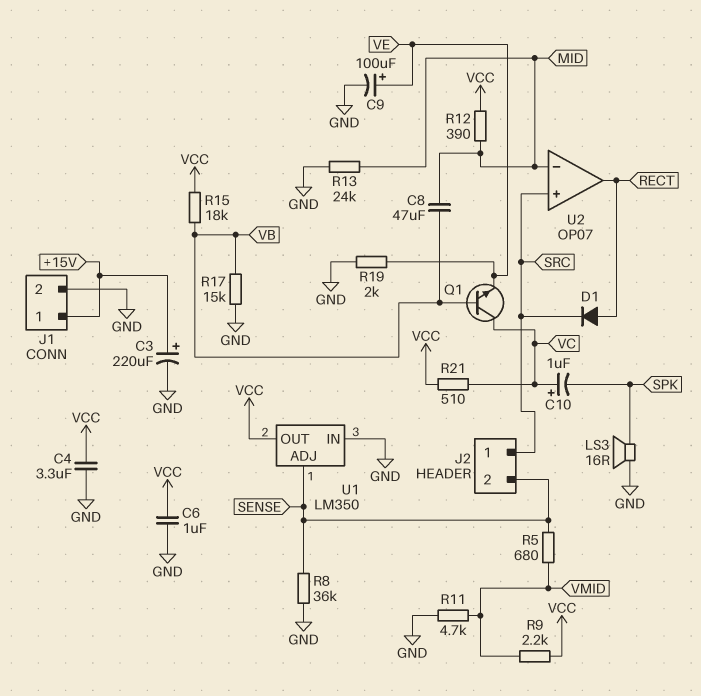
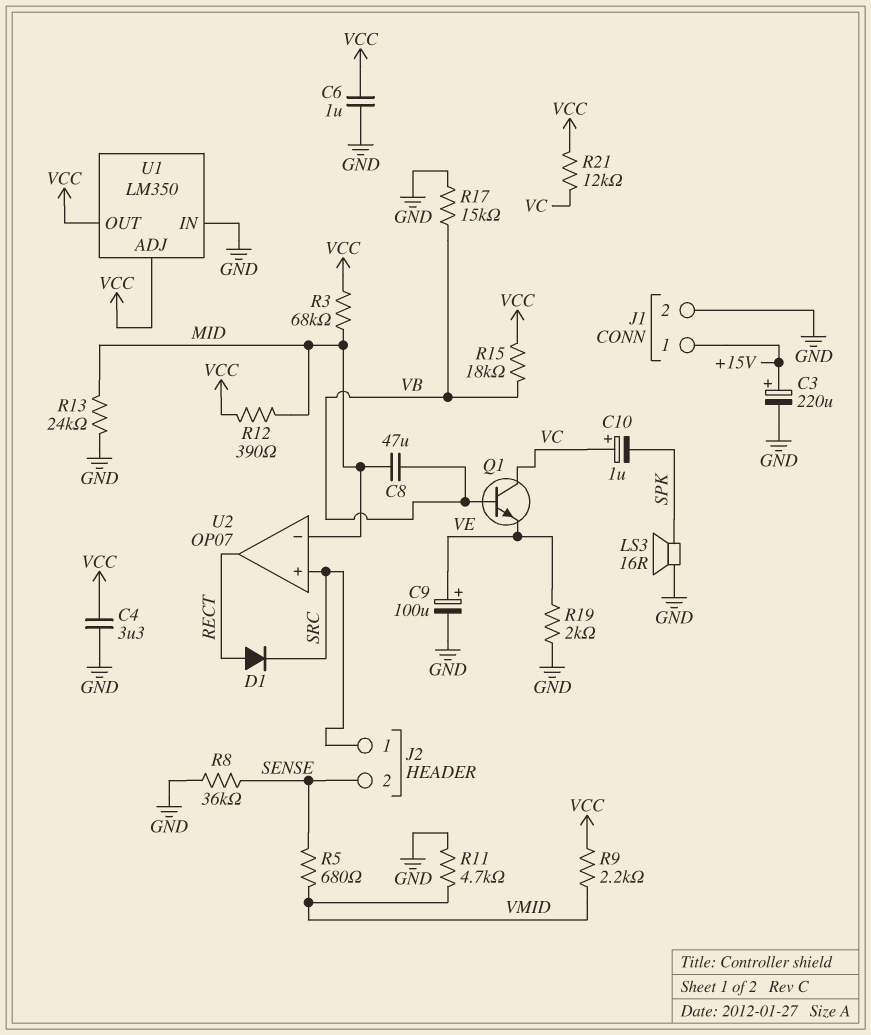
R3: none -> 68k (MID, VCC)
R21: 510 (VC, VCC) -> 12k (VC, VCC)
U1 pin ADJ: SENSE -> VCC

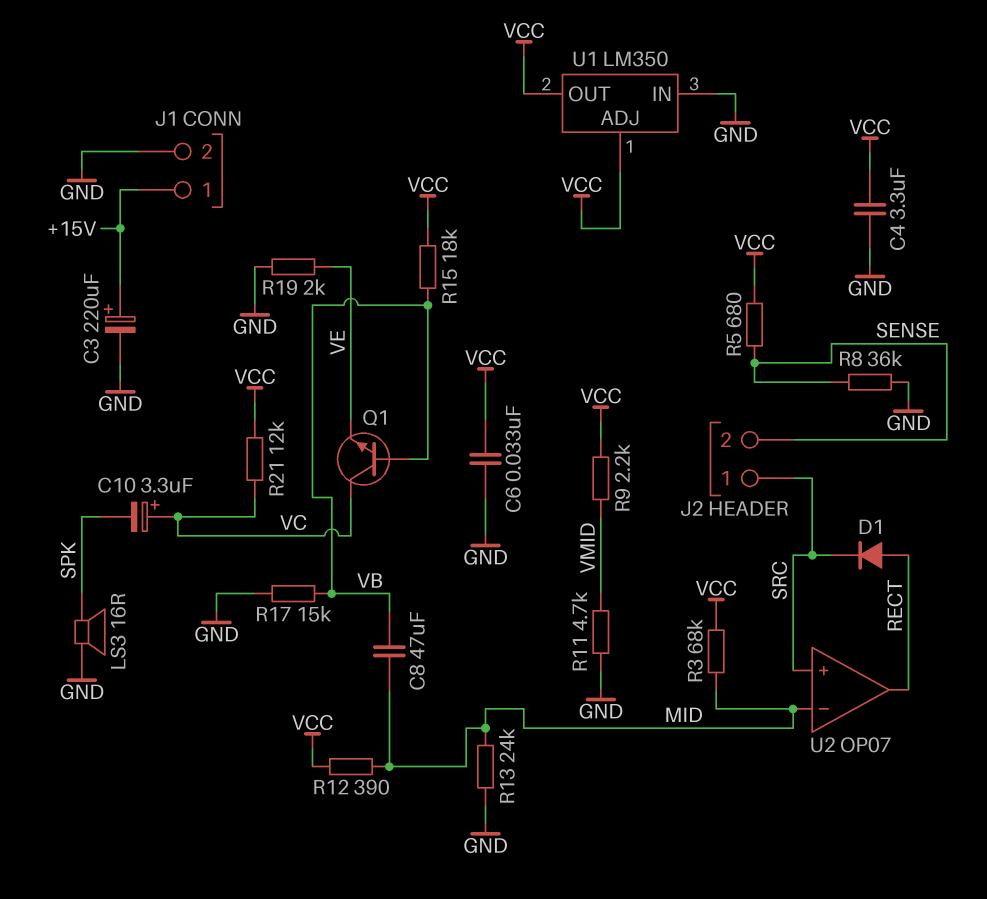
C6: 1uF (GND, VCC) -> 33nF (GND, VCC)
C9: 100uF (plus VE, minus GND) -> none
C10: 1uF (plus VC, minus SPK) -> 3.3uF (plus VC, minus SPK)
R5: 680 (SENSE, VMID) -> 680 (SENSE, VCC)

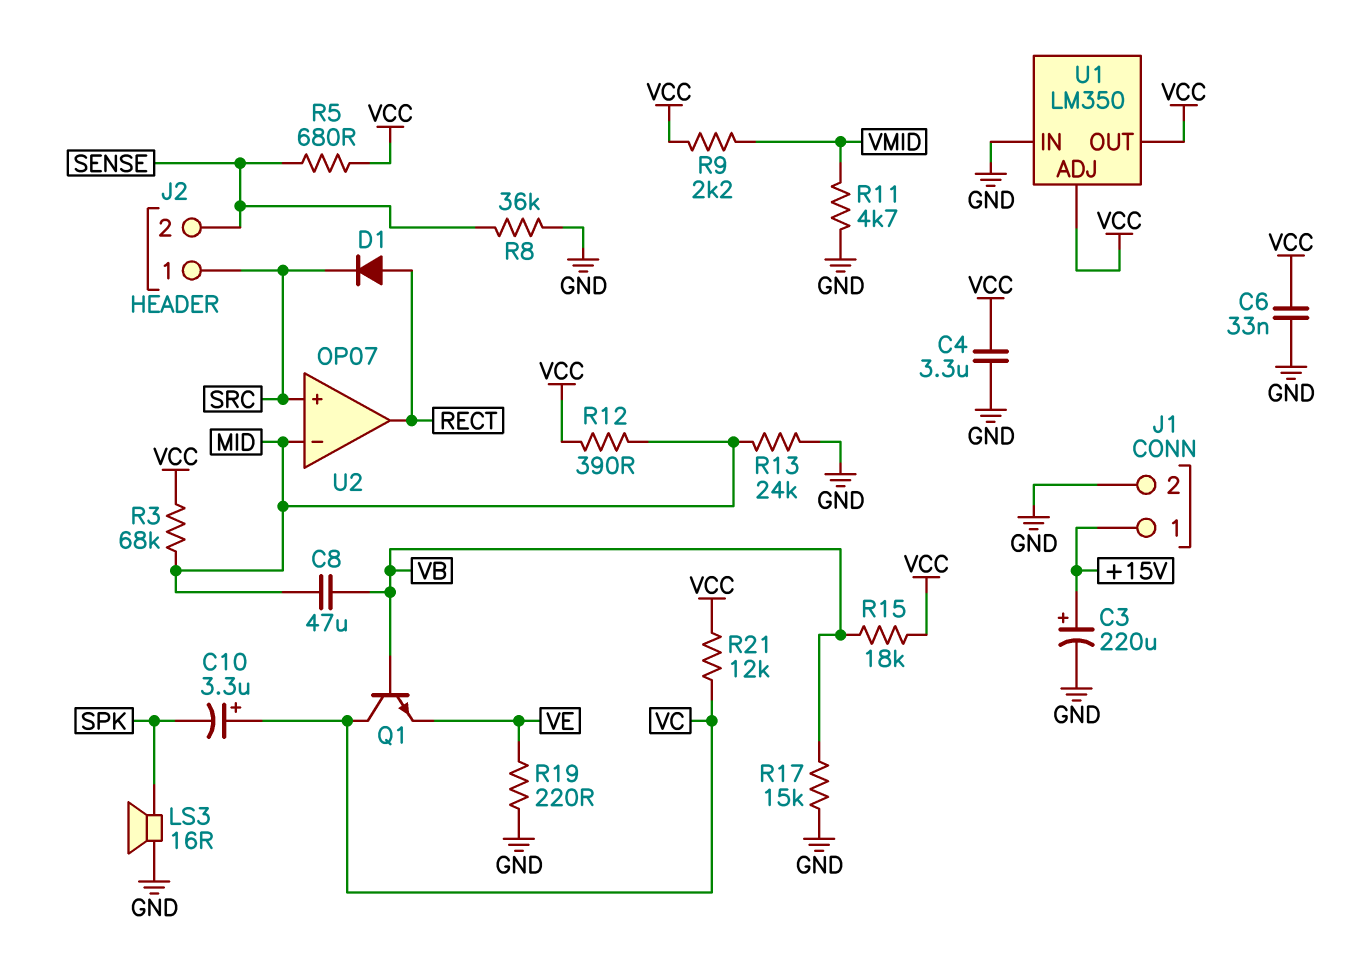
R19: 2k (GND, VE) -> 220 (GND, VE)

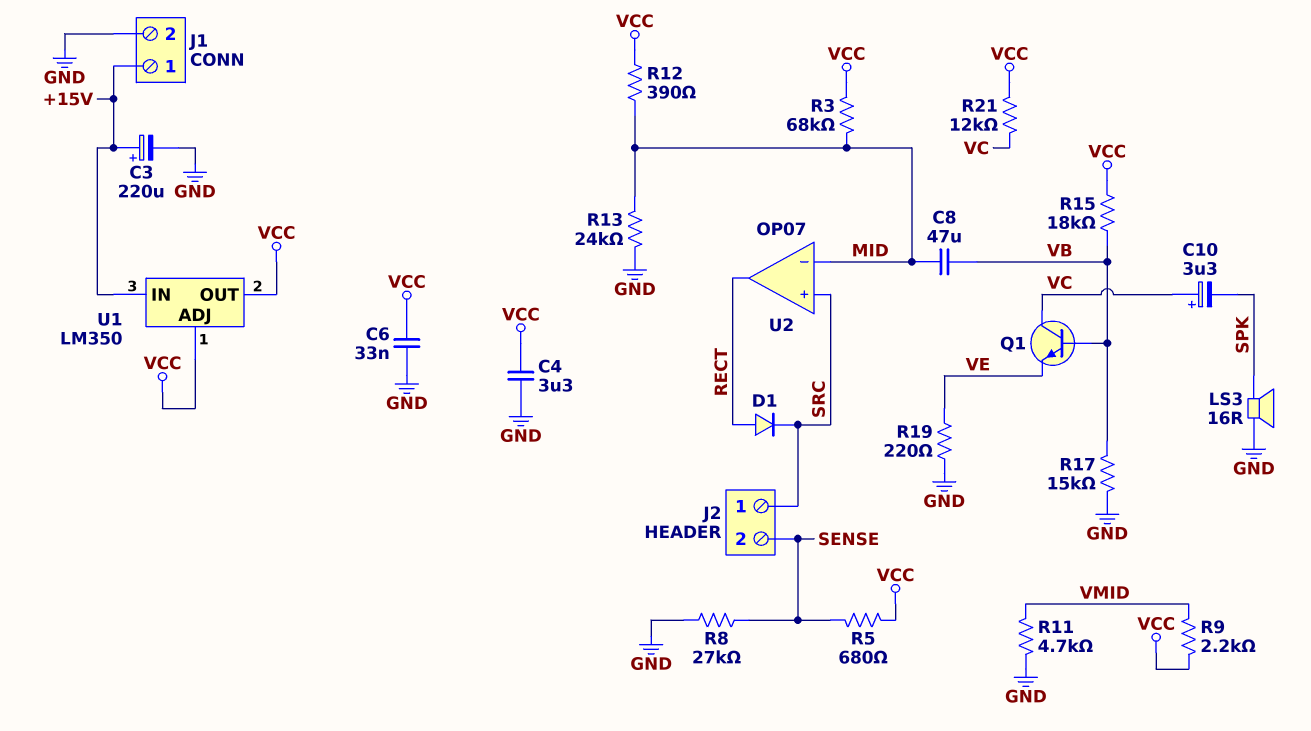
R8: 36k (GND, SENSE) -> 27k (GND, SENSE)
U1 pin IN: GND -> +15V

